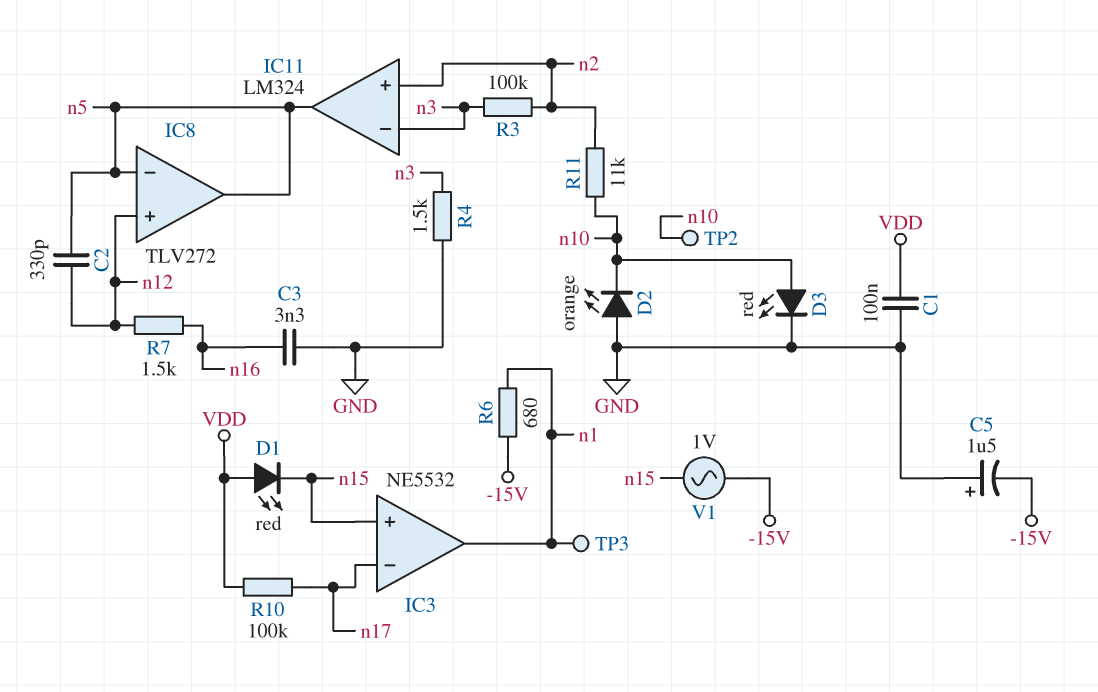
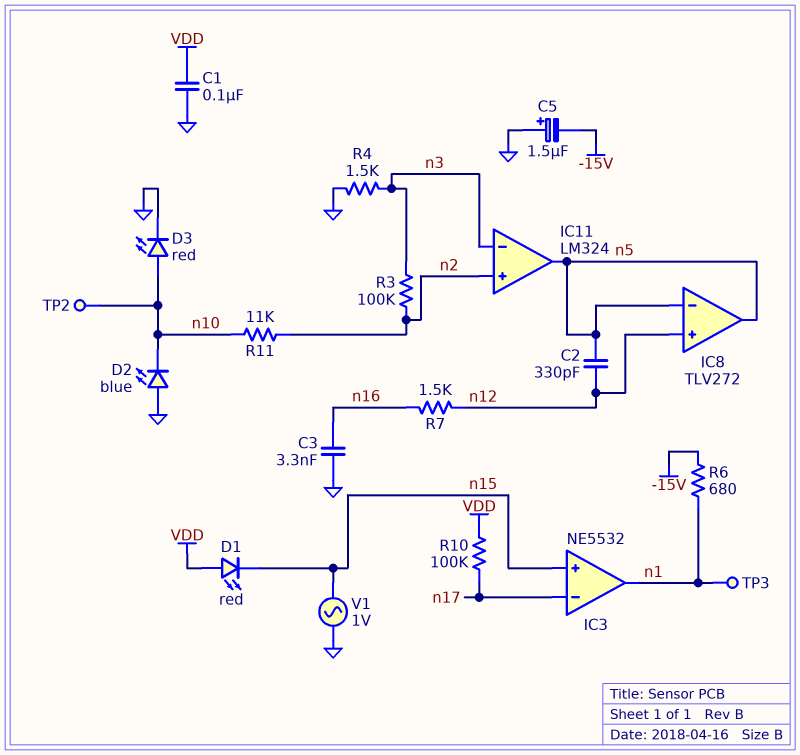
D2: LED orange (A GND, K n10) -> LED blue (A GND, K n10)
V1: AC 1V (-15V, n15) -> AC 1V (GND, n15)

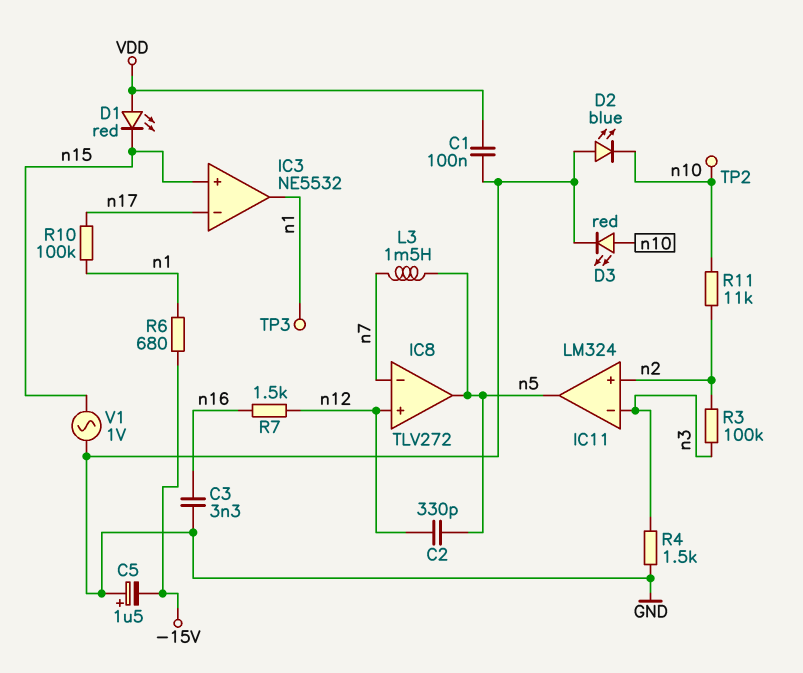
IC8 pin in-: n5 -> n7
L3: none -> 1.5mH (n5, n7)
R10: 100k (VDD, n17) -> 100k (n1, n17)

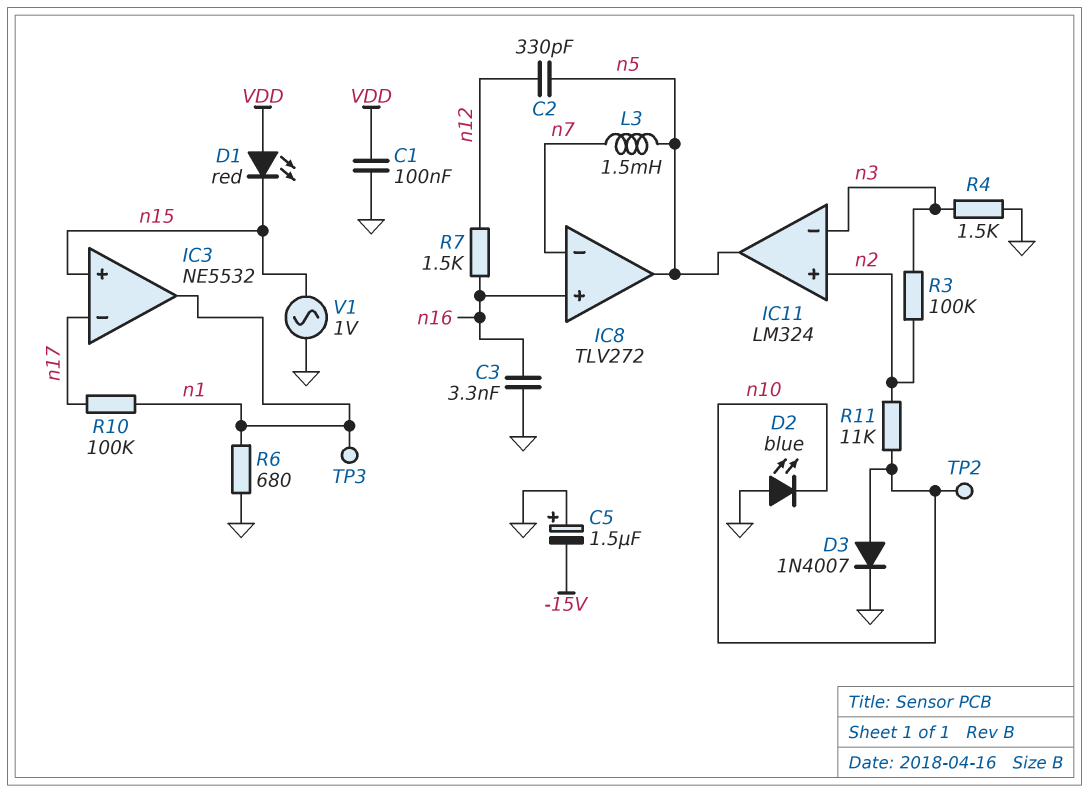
D3: LED red (A n10, K GND) -> diode 1N4007 (A n10, K GND)
IC8 pin in+: n12 -> n16
R6: 680 (-15V, n1) -> 680 (GND, n1)

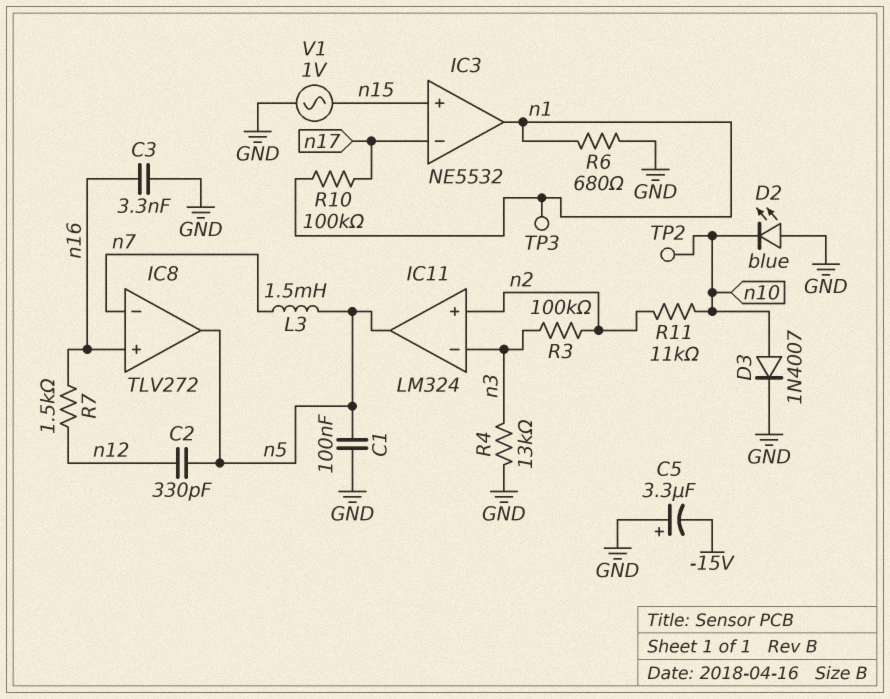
C1: 100nF (GND, VDD) -> 100nF (GND, n5)
C5: 1.5uF (plus GND, minus -15V) -> 3.3uF (plus GND, minus -15V)
D1: LED red (A VDD, K n15) -> none
R4: 1.5k (GND, n3) -> 13k (GND, n3)

